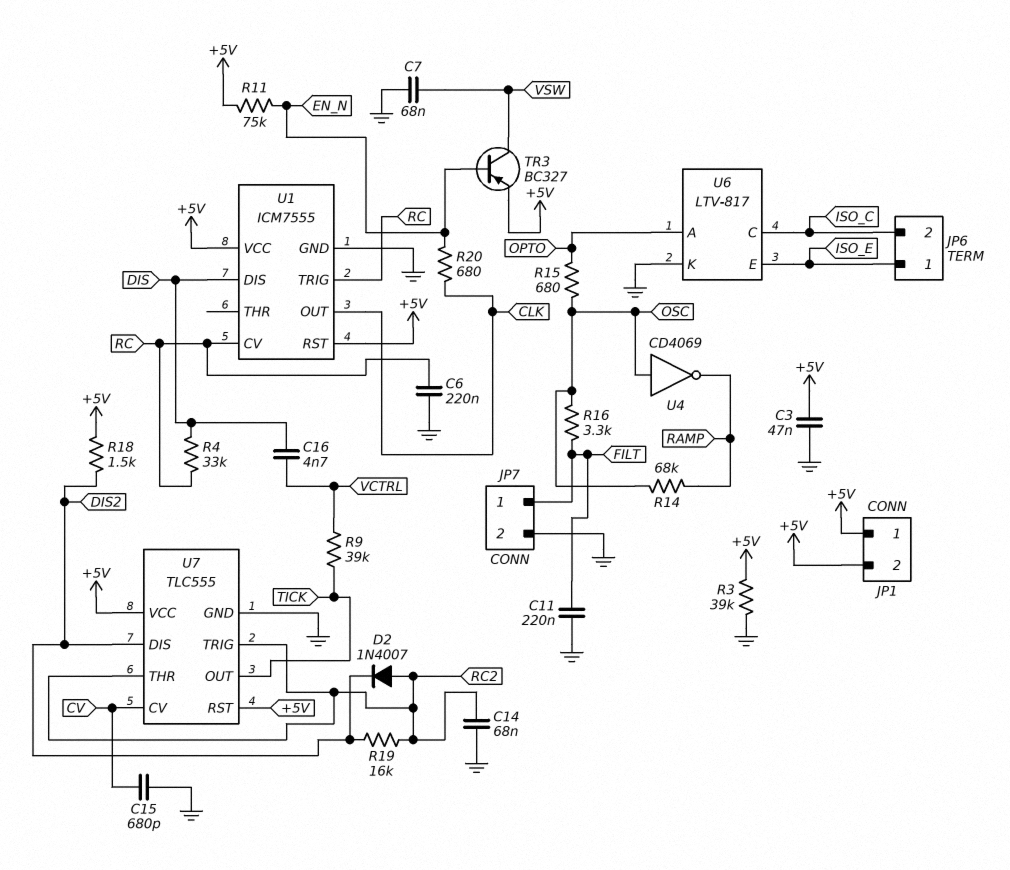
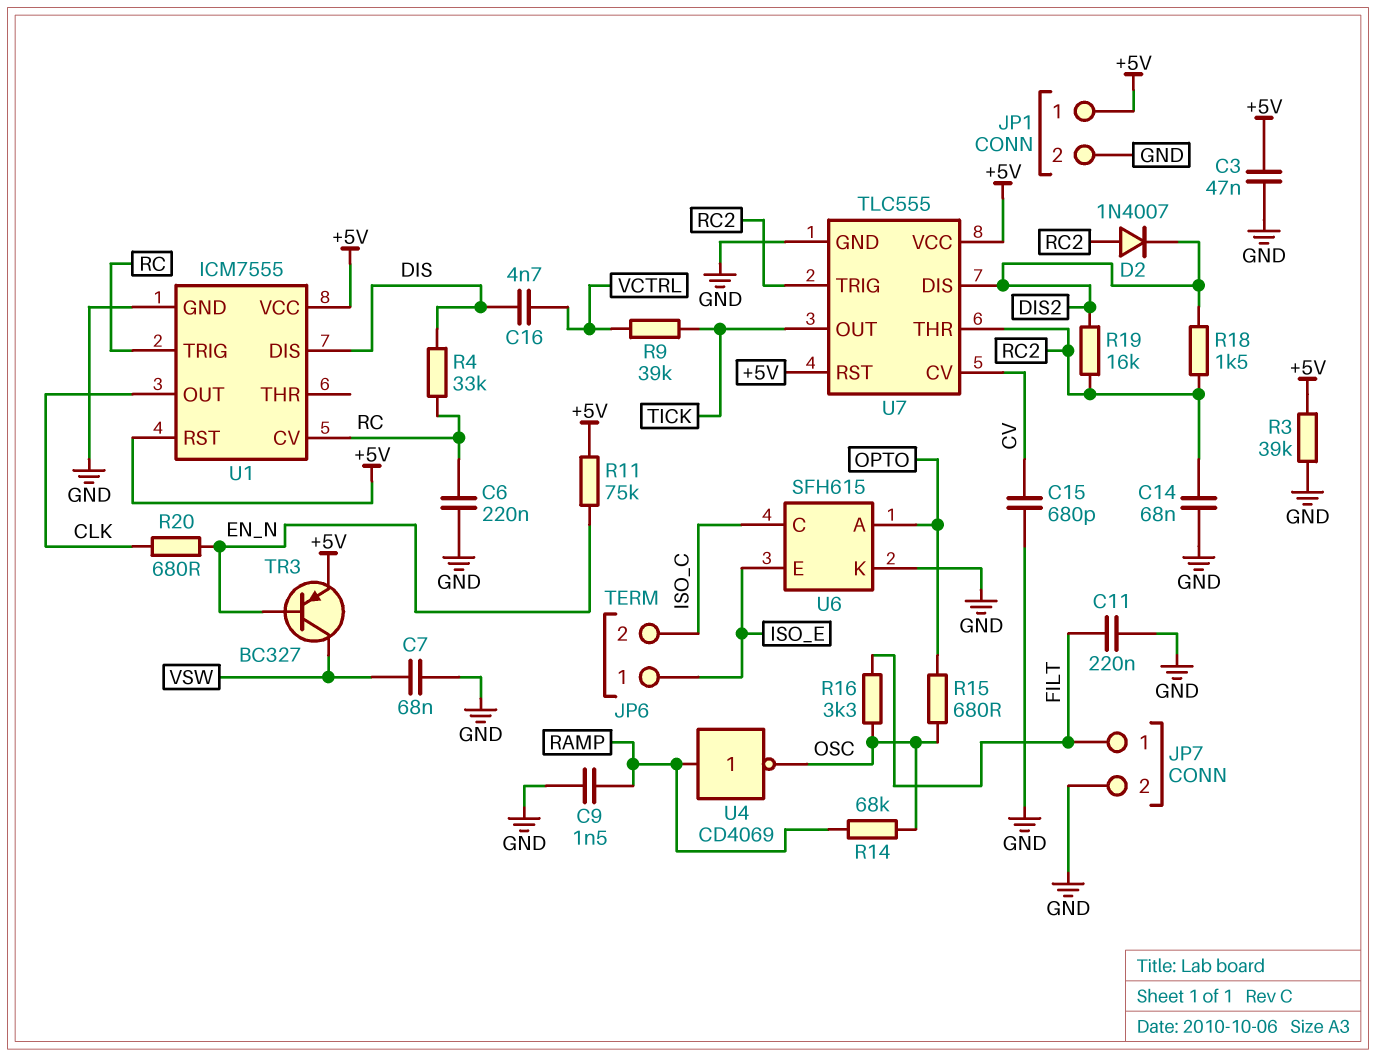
C9: none -> 1.5nF (GND, RAMP)
JP1 pin 2: +5V -> GND
R18: 1.5k (+5V, DIS2) -> 1.5k (DIS2, RC2)
U4: NOT CD4069 (in OSC, out RAMP) -> NOT CD4069 (in RAMP, out OSC)
U6: LTV-817 -> SFH615

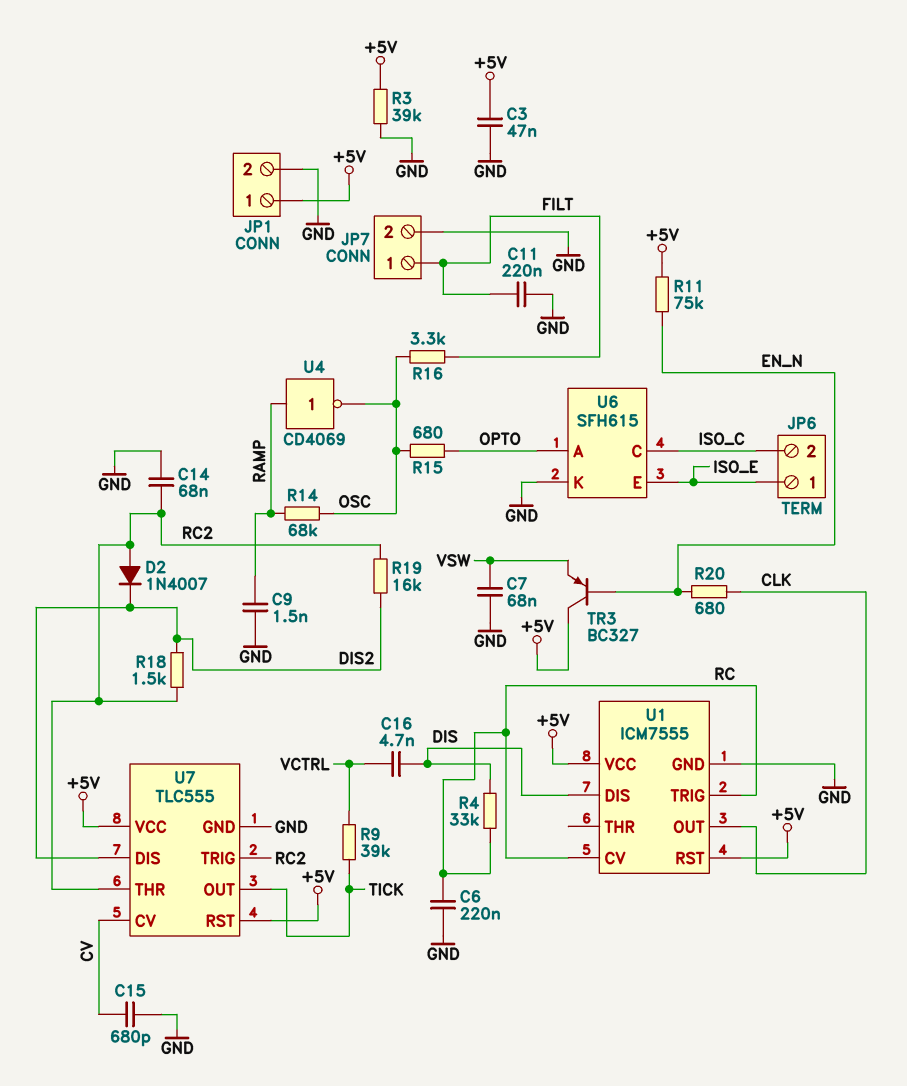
TR3: PNP BC327 (B EN_N, C VSW, E +5V) -> PNP BC327 (B EN_N, C +5V, E VSW)

